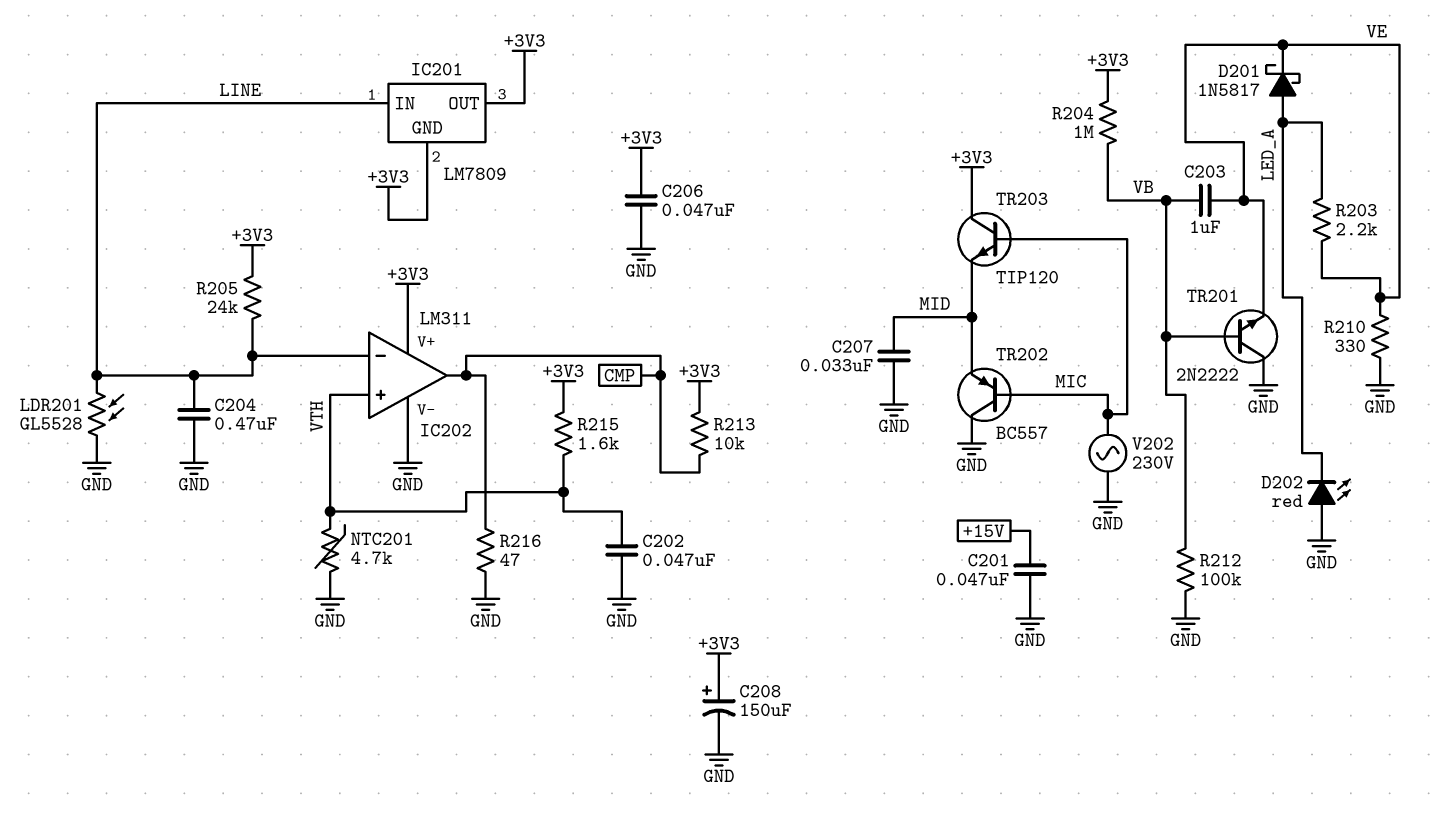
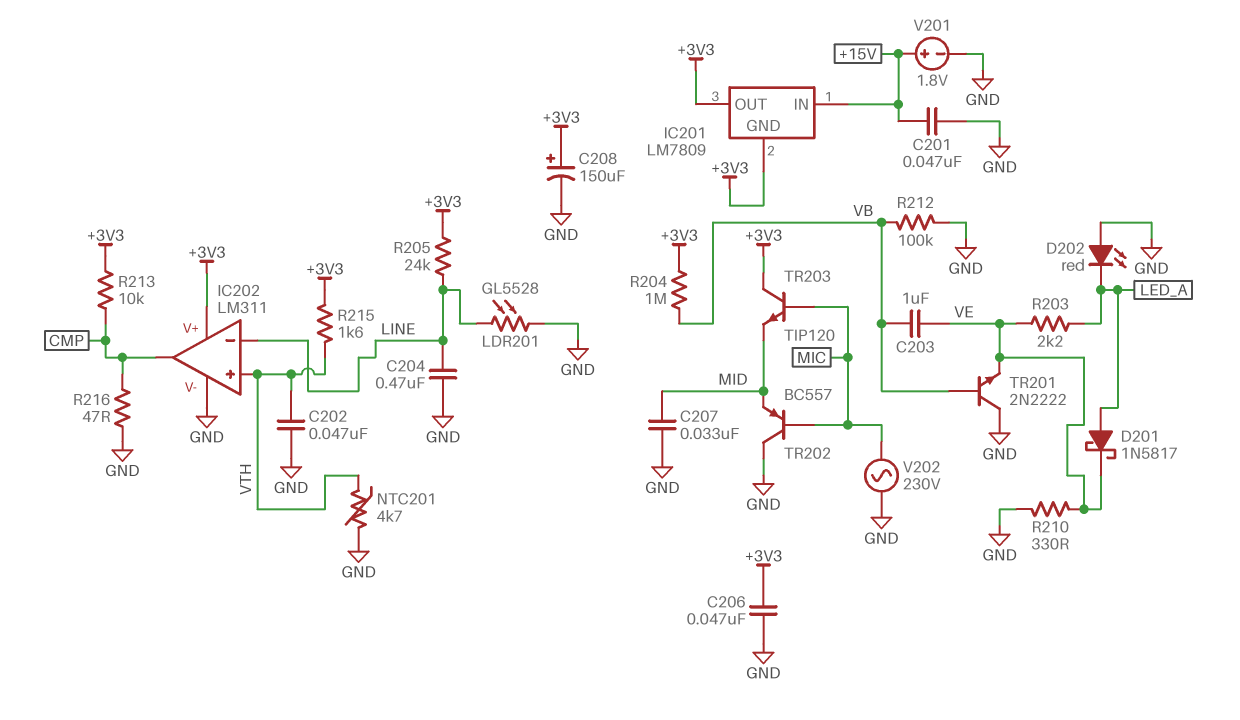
IC201 pin IN: LINE -> +15V
V201: none -> 1.8V (plus +15V, minus GND)

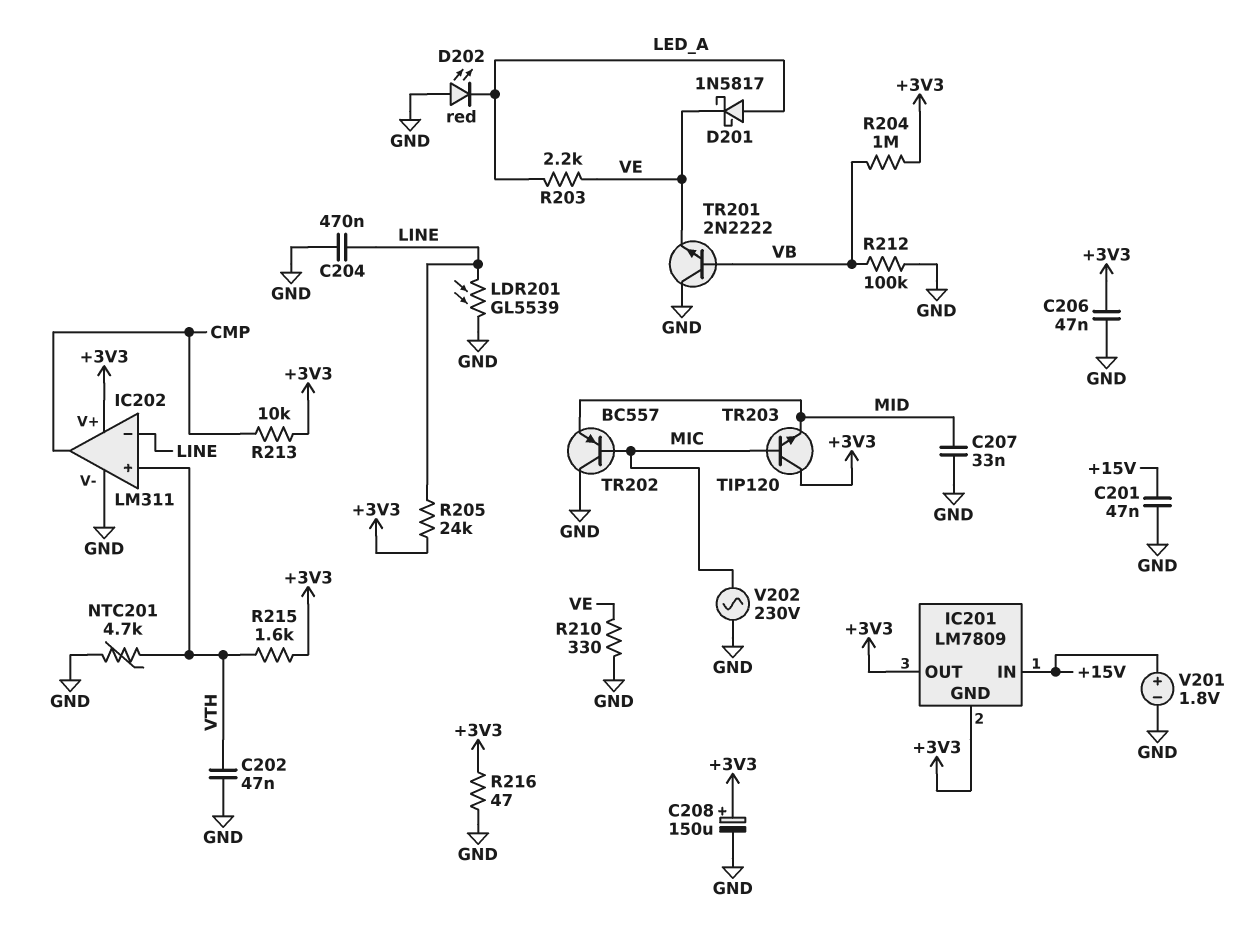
C203: 1uF (VB, VE) -> none
LDR201: GL5528 (GND, LINE) -> GL5539 (GND, LINE)
R216: 47 (CMP, GND) -> 47 (+3V3, GND)

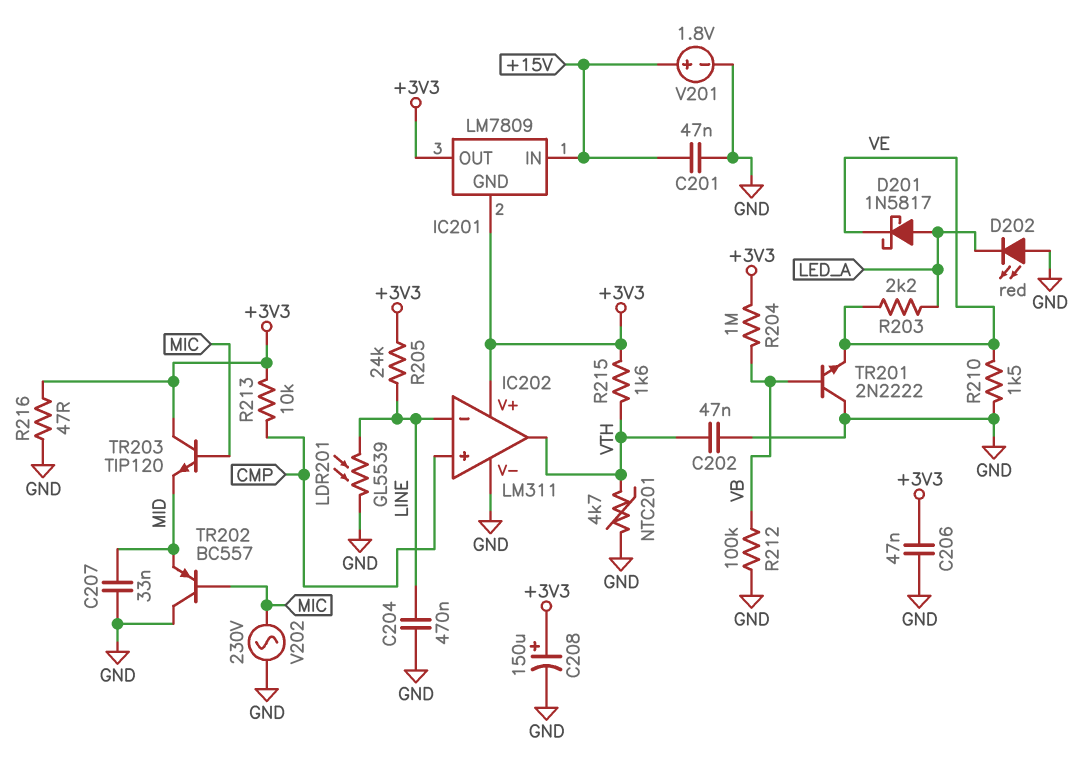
IC202 pin in+: VTH -> CMP
IC202 pin out: CMP -> VTH
R210: 330 (GND, VE) -> 1.5k (GND, VE)

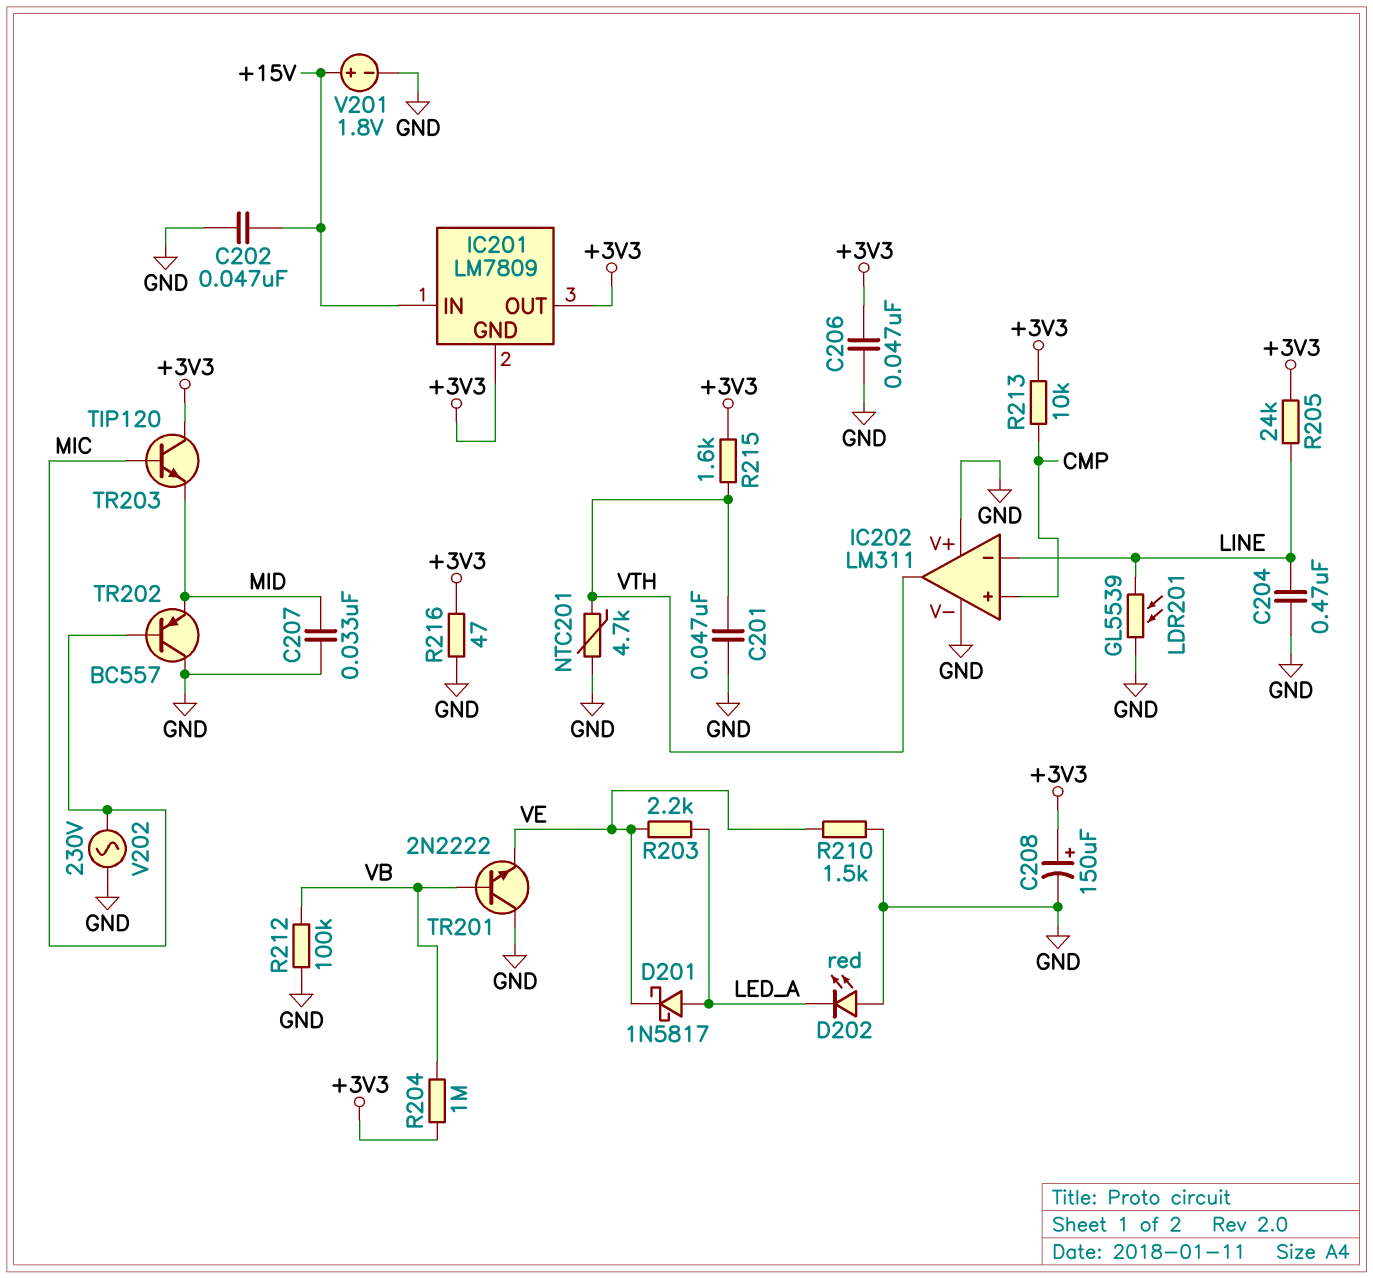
C201: 47nF (+15V, GND) -> 47nF (GND, VTH)
C202: 47nF (GND, VTH) -> 47nF (+15V, GND)
IC202 pin V+: +3V3 -> GND

